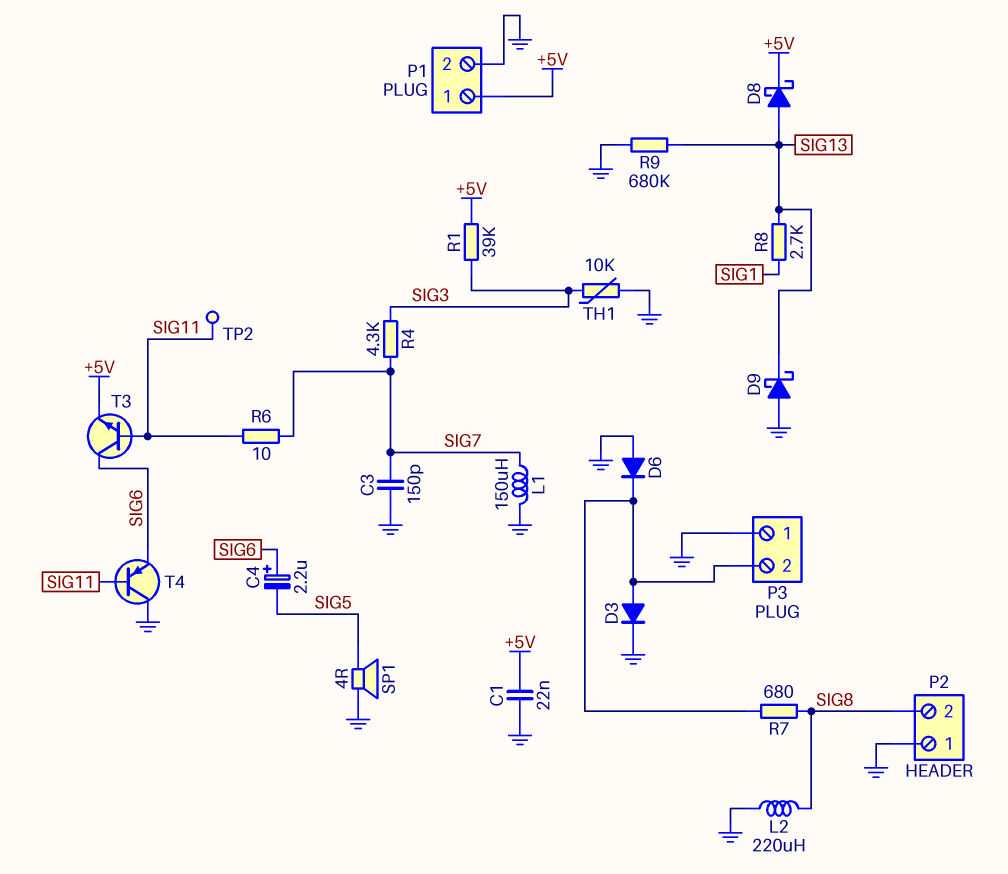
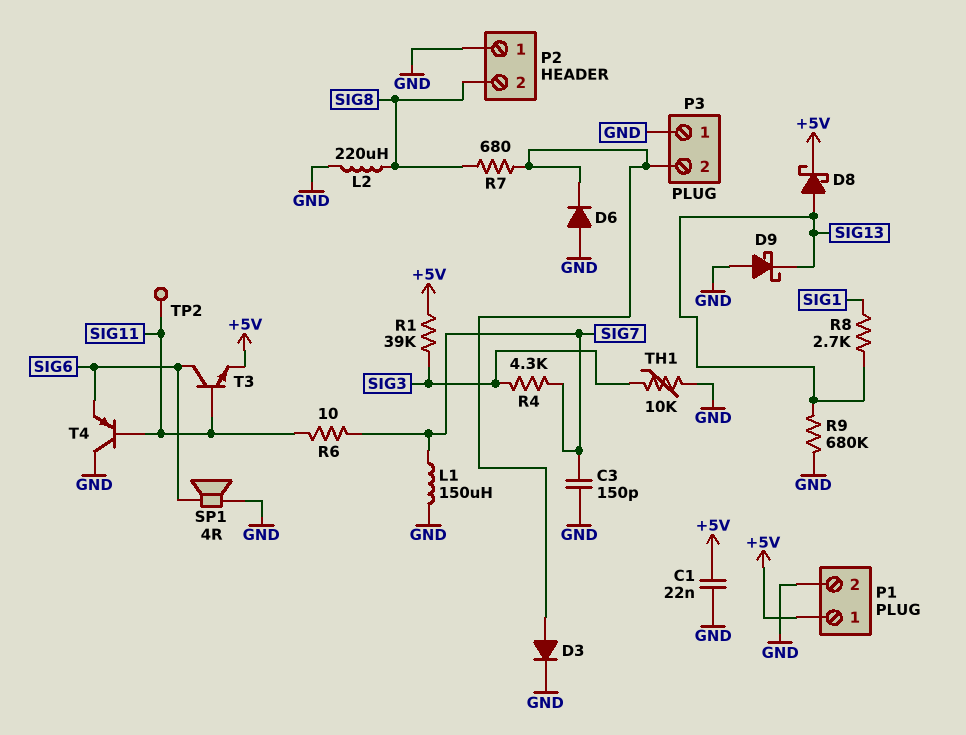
C4: 2.2uF (plus SIG6, minus SIG5) -> none
SP1: speaker 4R (GND, SIG5) -> speaker 4R (GND, SIG6)

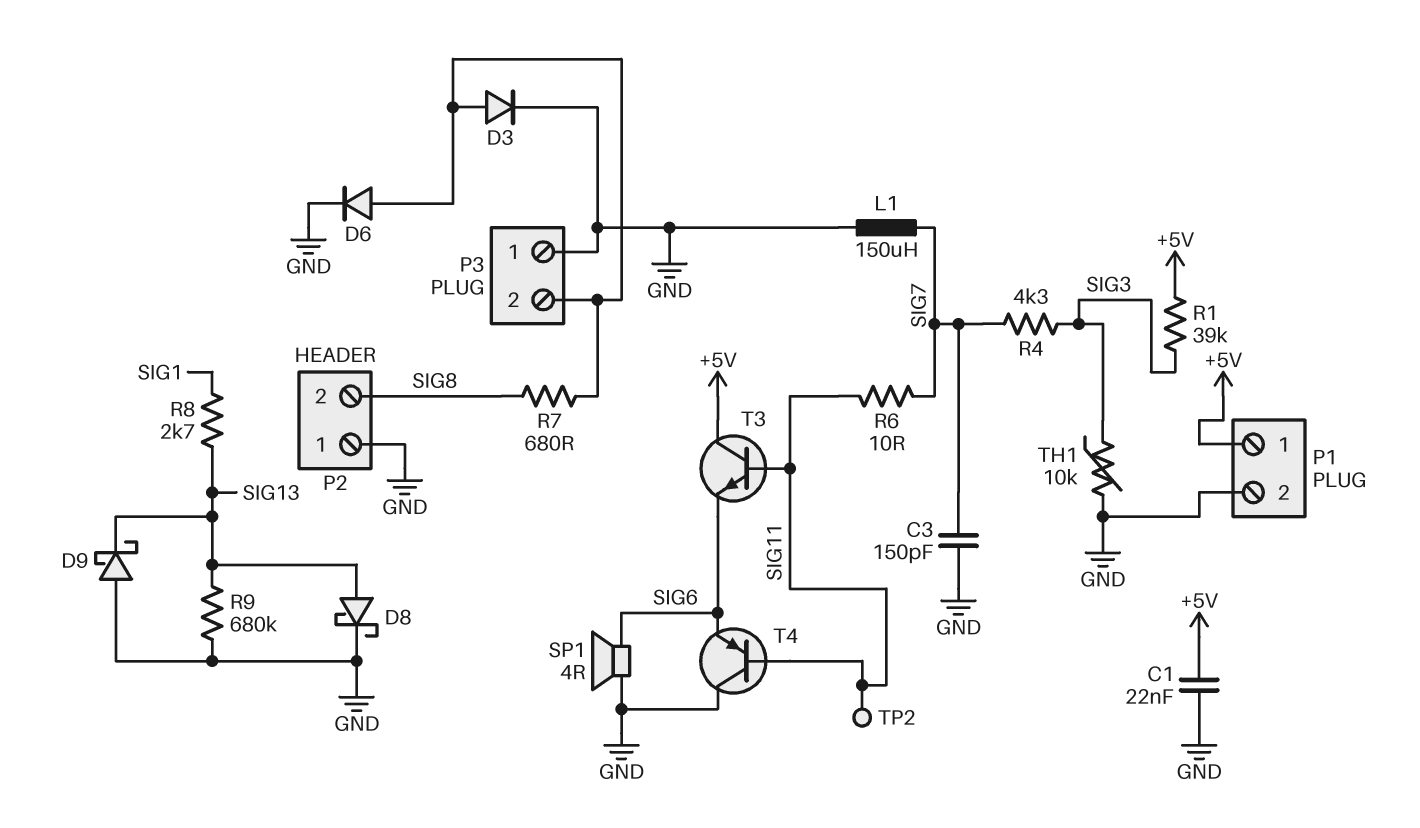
D6: diode (A GND, K P3/2) -> diode (A P3/2, K GND)
D8: schottky (A SIG13, K +5V) -> schottky (A SIG13, K GND)
L2: 220uH (GND, SIG8) -> none
T3: NPN (B SIG11, C SIG6, E +5V) -> NPN (B SIG11, C +5V, E SIG6)

